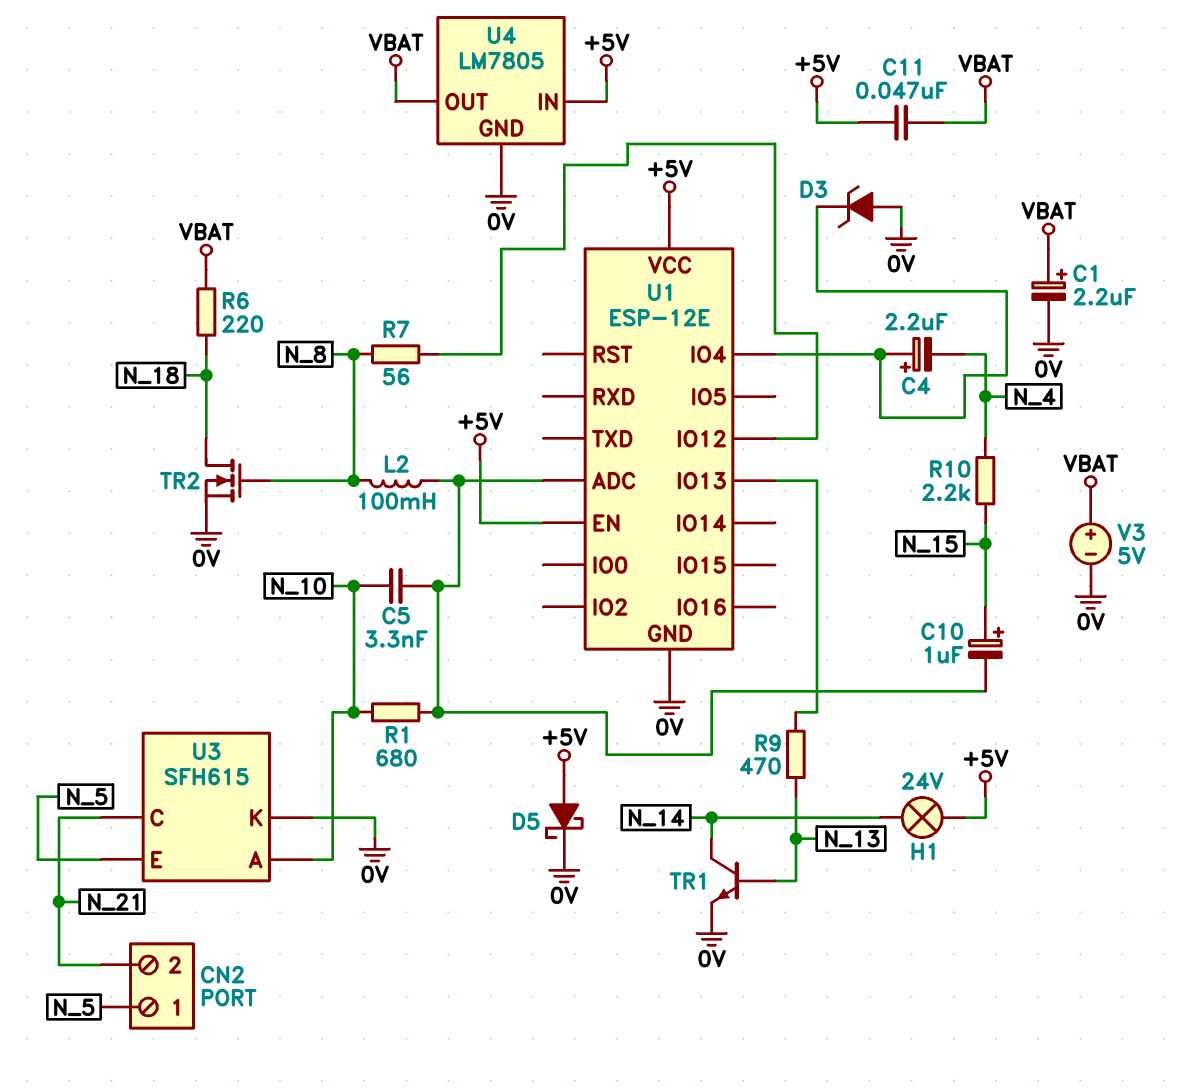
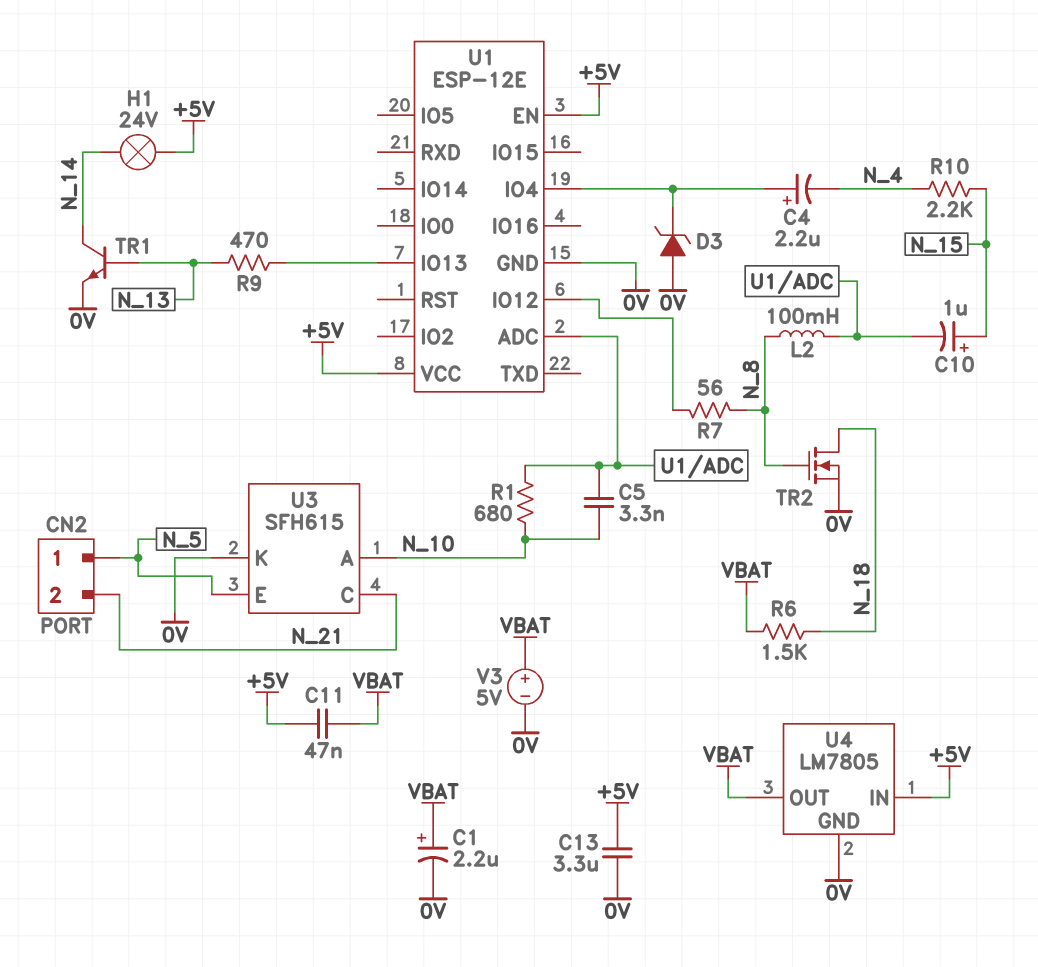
C13: none -> 3.3uF (+5V, 0V)
D5: schottky (A +5V, K 0V) -> none
R6: 220 (N_18, VBAT) -> 1.5k (N_18, VBAT)

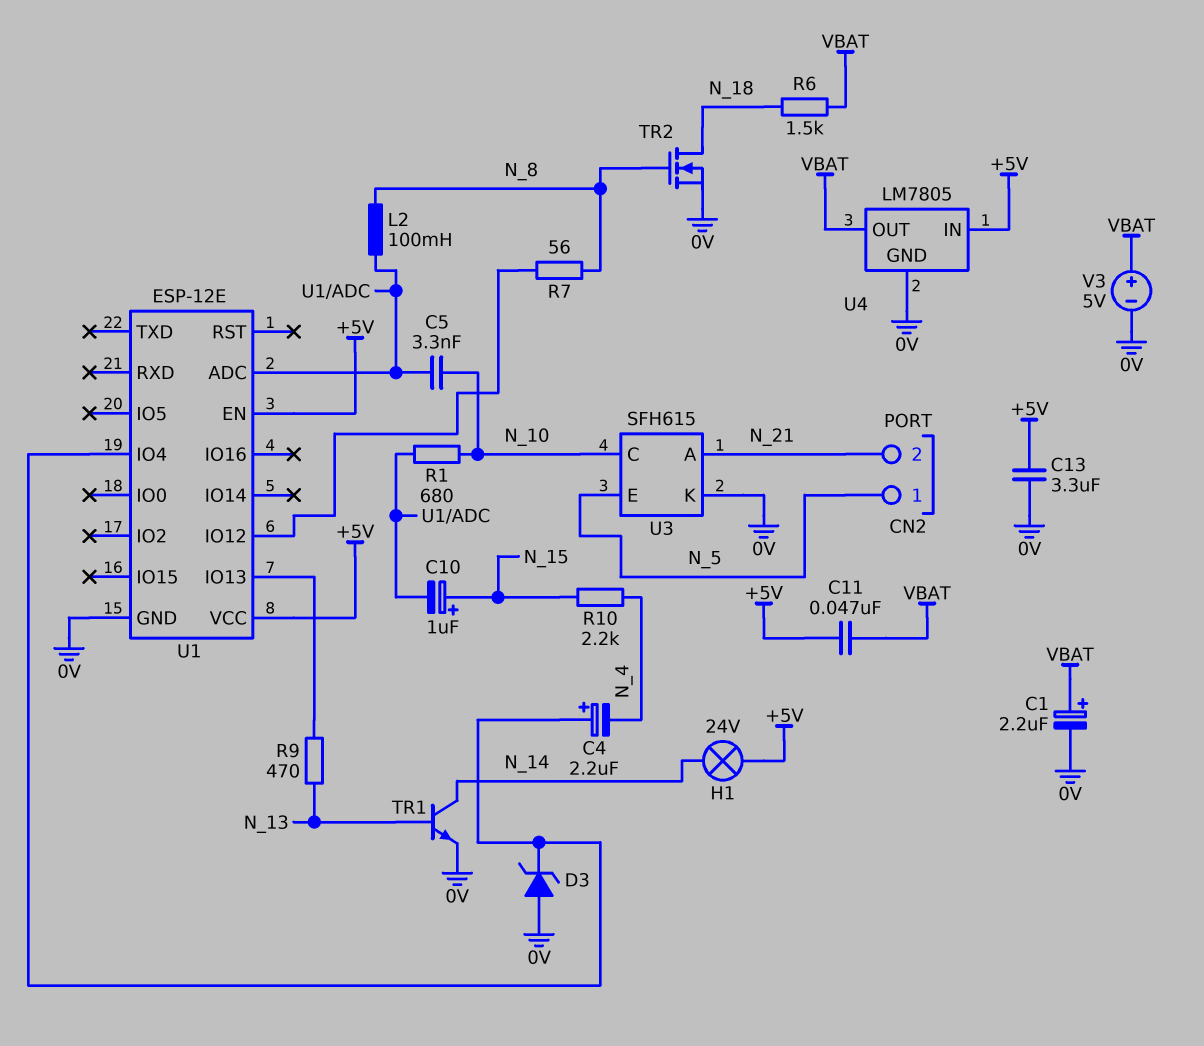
U3 pin A: N_10 -> N_21
U3 pin C: N_21 -> N_10

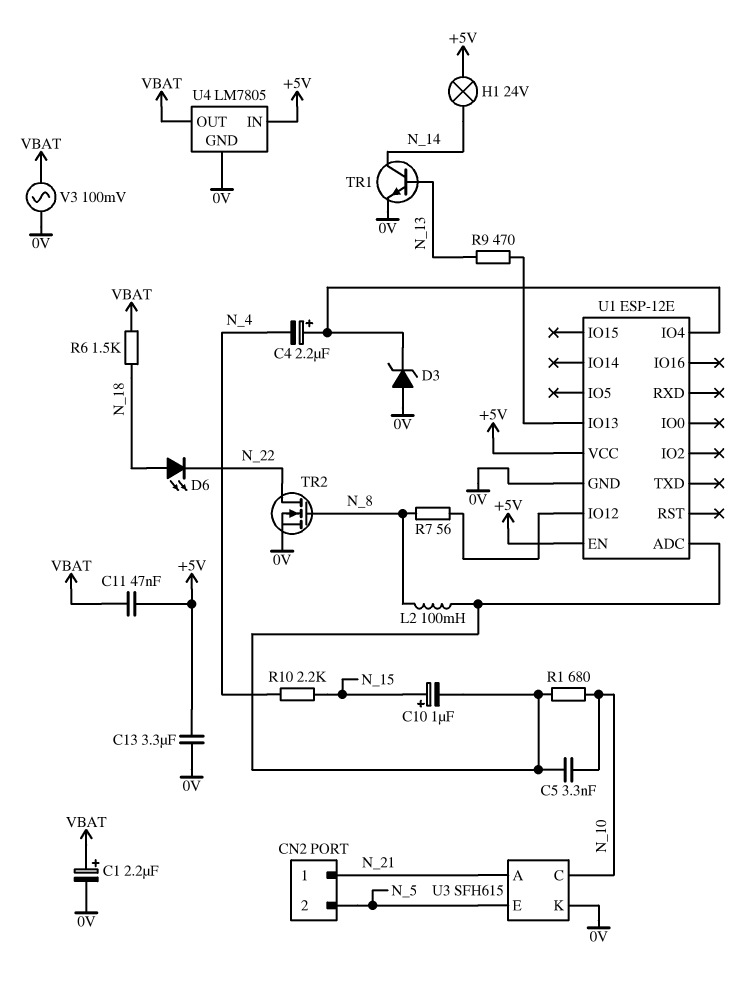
CN2 pin 1: N_5 -> N_21
CN2 pin 2: N_21 -> N_5
D6: none -> LED (A N_18, K N_22)
TR2: NMOS (G N_8, D N_18, S 0V) -> NMOS (G N_8, D N_22, S 0V)
V3: 5V (plus VBAT, minus 0V) -> AC 100mV (0V, VBAT)

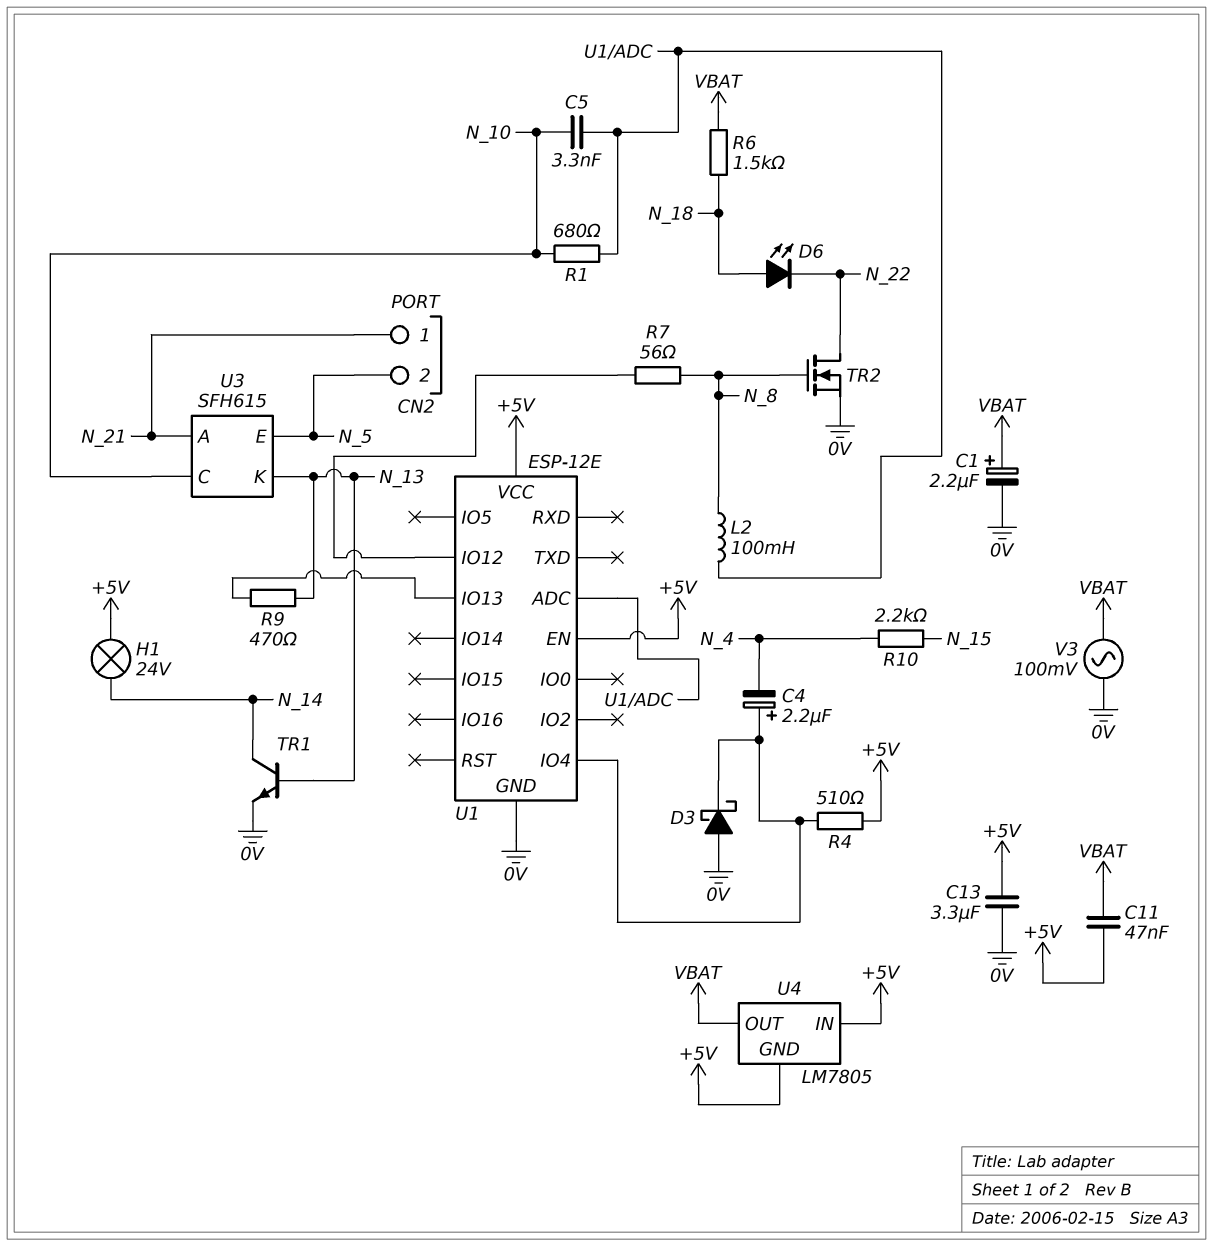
C10: 1uF (plus N_15, minus U1/ADC) -> none
D3: zener (A 0V, K U1/IO4) -> schottky (A 0V, K U1/IO4)
R4: none -> 510 (+5V, U1/IO4)
U3 pin K: 0V -> N_13
U4 pin GND: 0V -> +5V

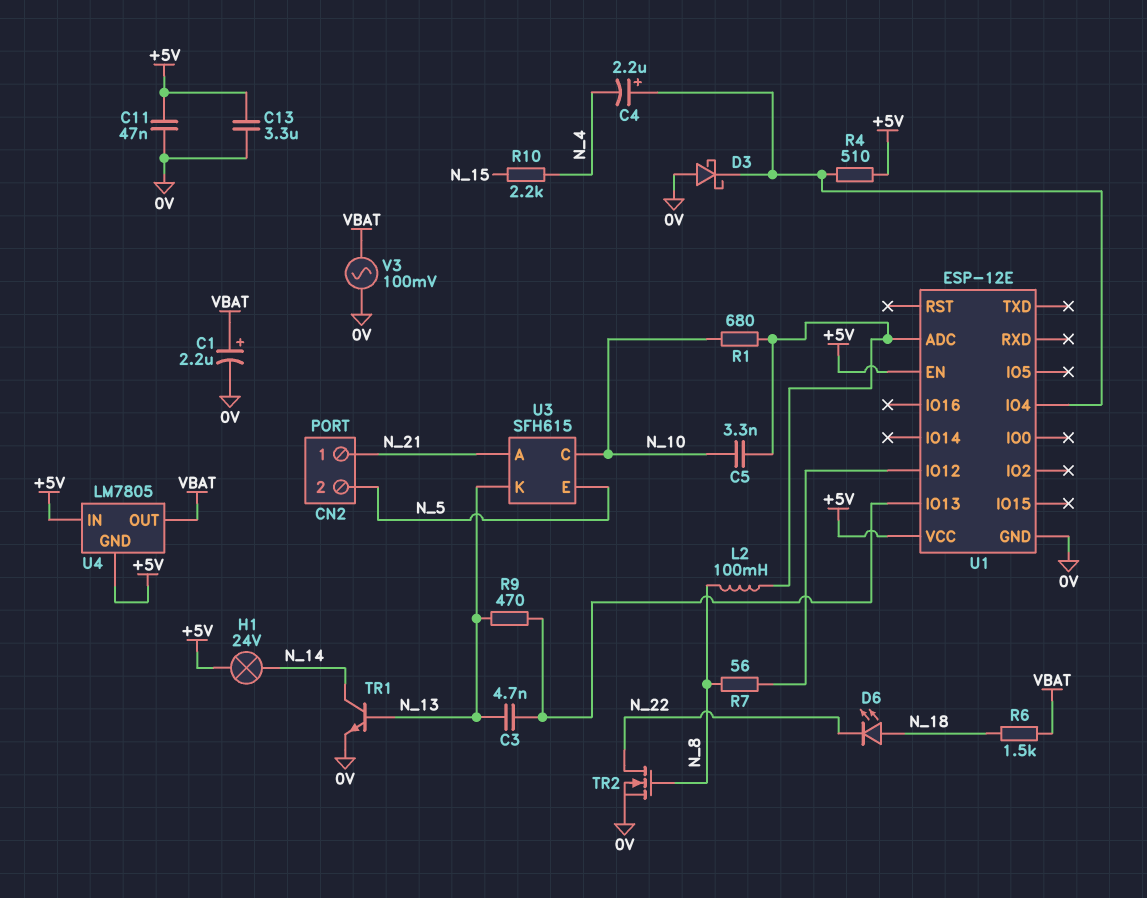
C3: none -> 4.7nF (N_13, U1/IO13)
C11: 47nF (+5V, VBAT) -> 47nF (+5V, 0V)

